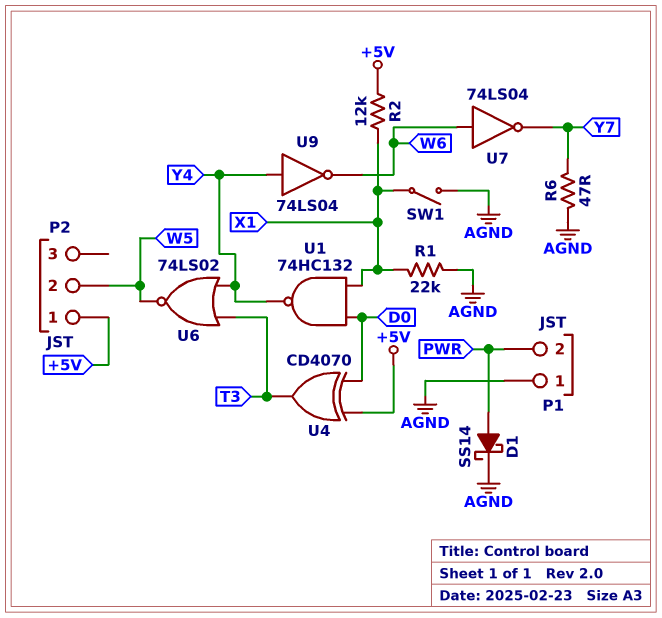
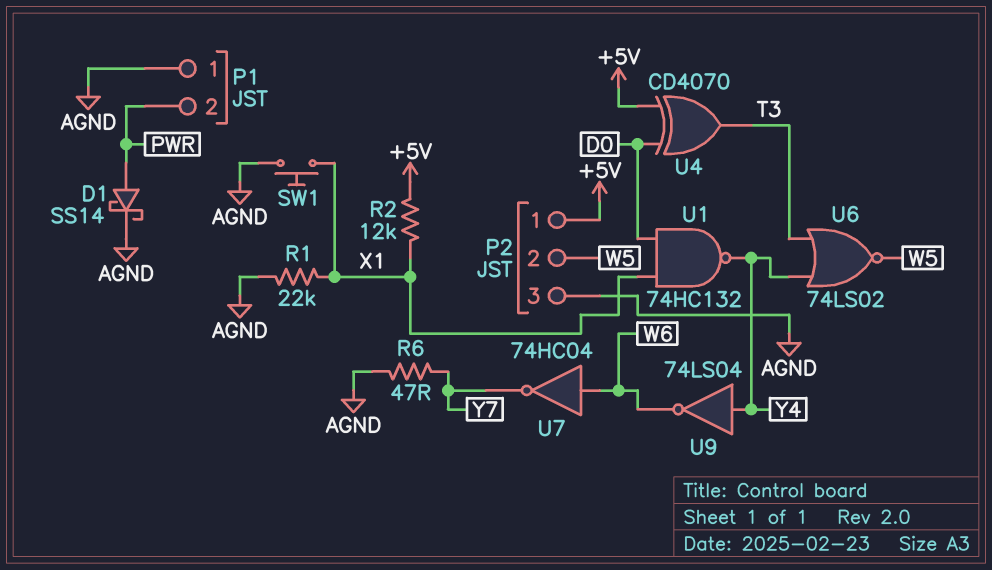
P2 pin 3: none -> AGND
SW1: switch (AGND, X1) -> button (AGND, X1)
U7: NOT 74LS04 (in W6, out Y7) -> NOT 74HC04 (in W6, out Y7)

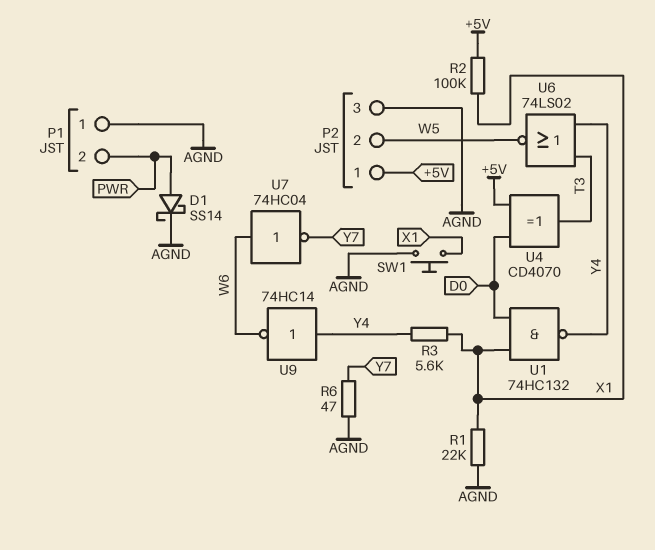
R2: 12k (+5V, X1) -> 100k (+5V, X1)
R3: none -> 5.6k (X1, Y4)
U9: NOT 74LS04 (in Y4, out W6) -> NOT 74HC14 (in Y4, out W6)

